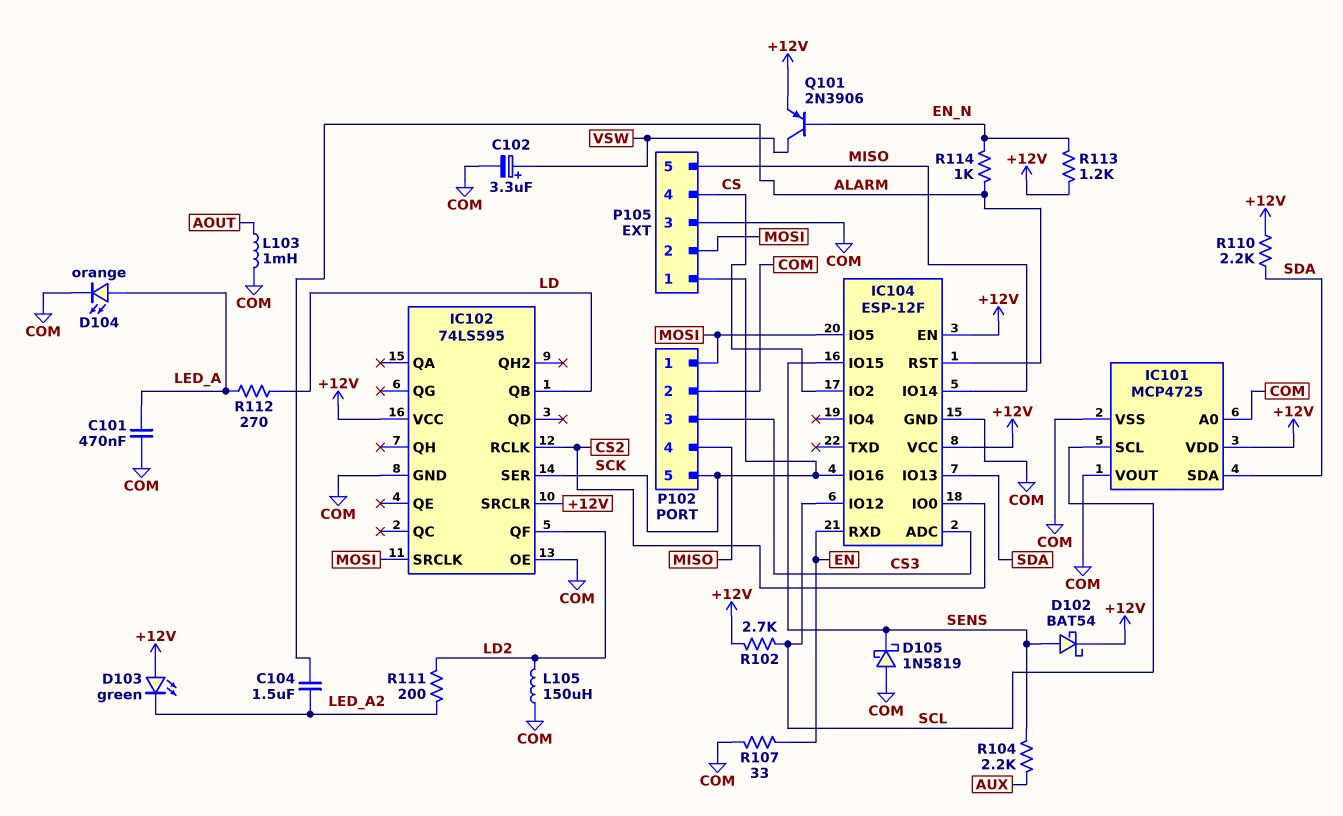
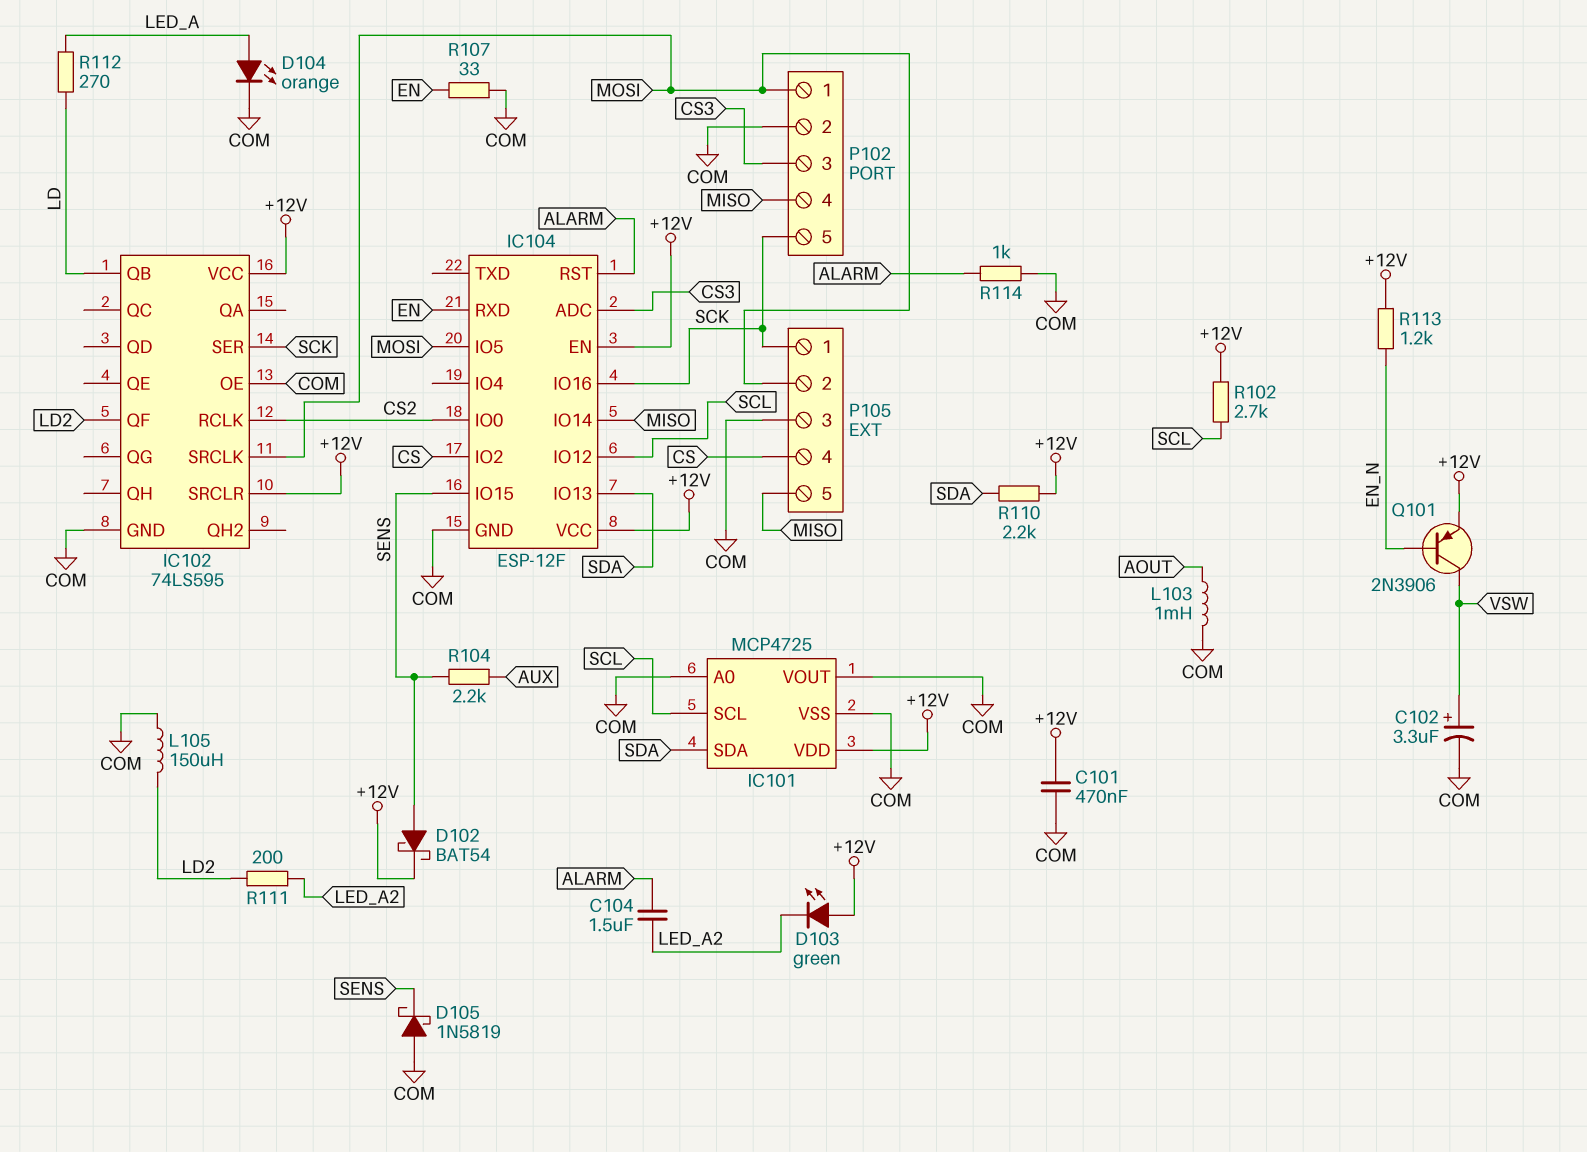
C101: 470nF (COM, LED_A) -> 470nF (+12V, COM)
R114: 1k (ALARM, EN_N) -> 1k (ALARM, COM)

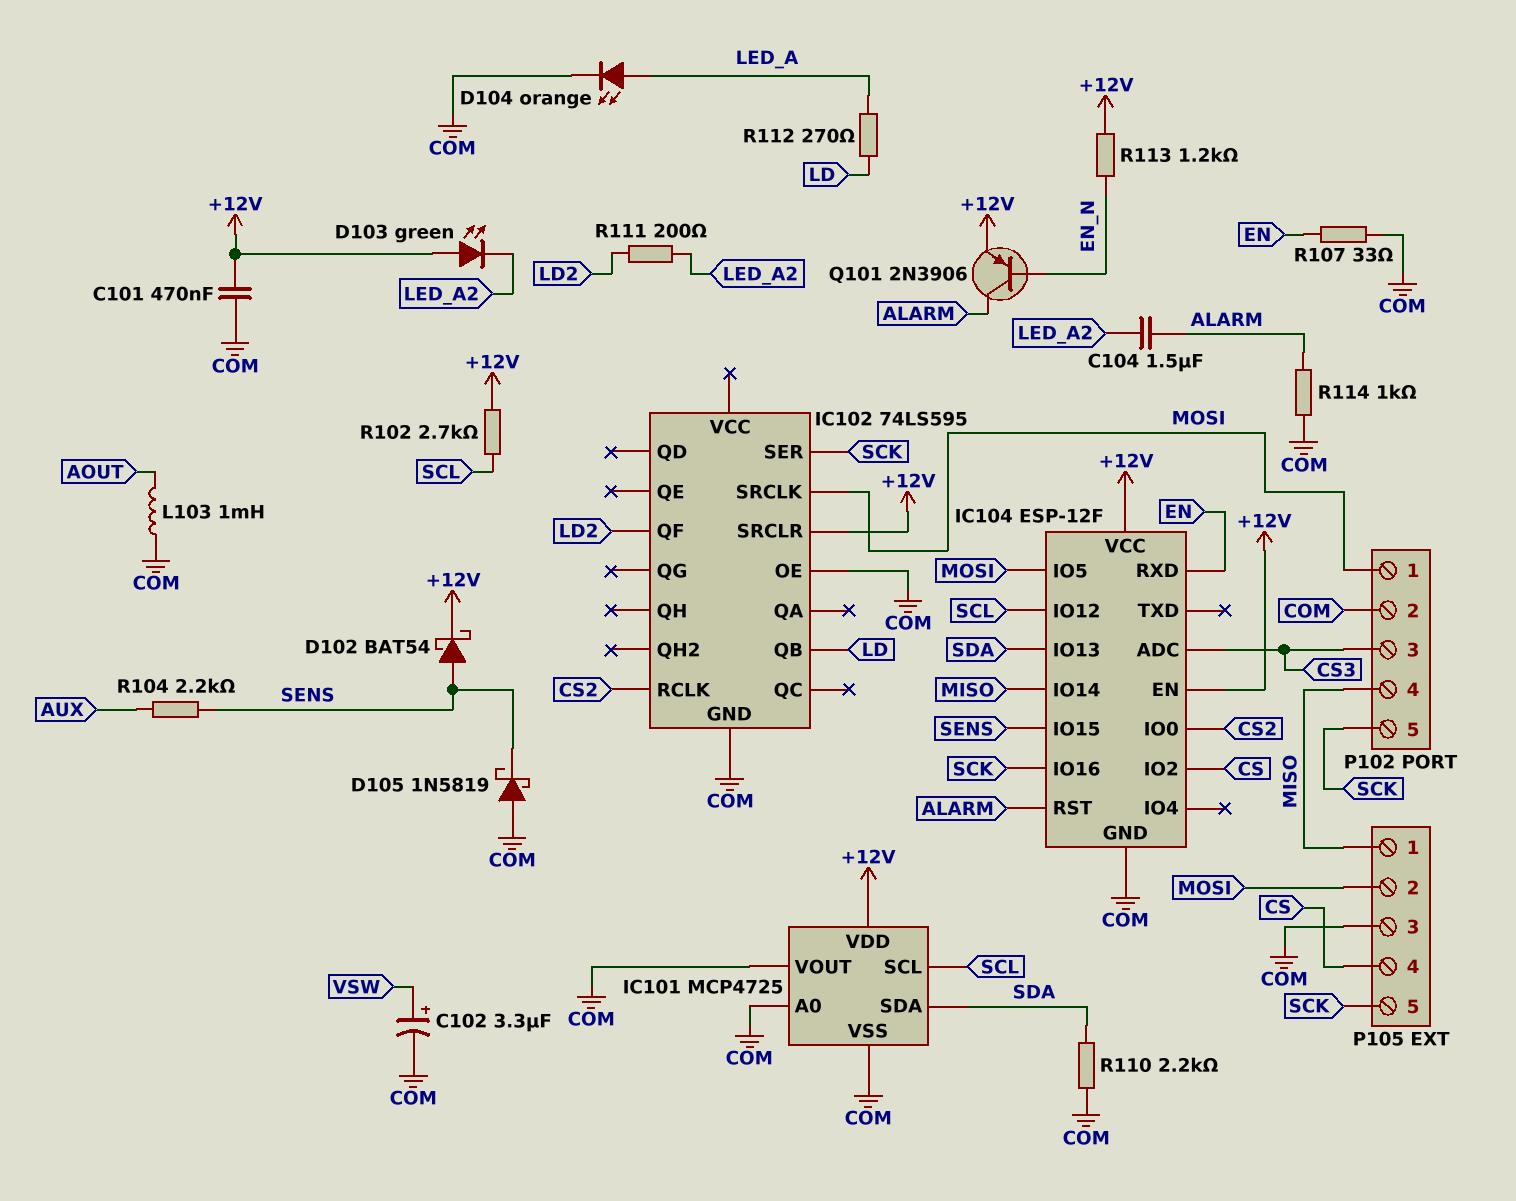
IC102 pin VCC: +12V -> none
L105: 150uH (COM, LD2) -> none
P105 pin 1: SCK -> MISO
P105 pin 5: MISO -> SCK
Q101: PNP 2N3906 (B EN_N, C VSW, E +12V) -> PNP 2N3906 (B EN_N, C ALARM, E +12V)
R110: 2.2k (+12V, SDA) -> 2.2k (COM, SDA)

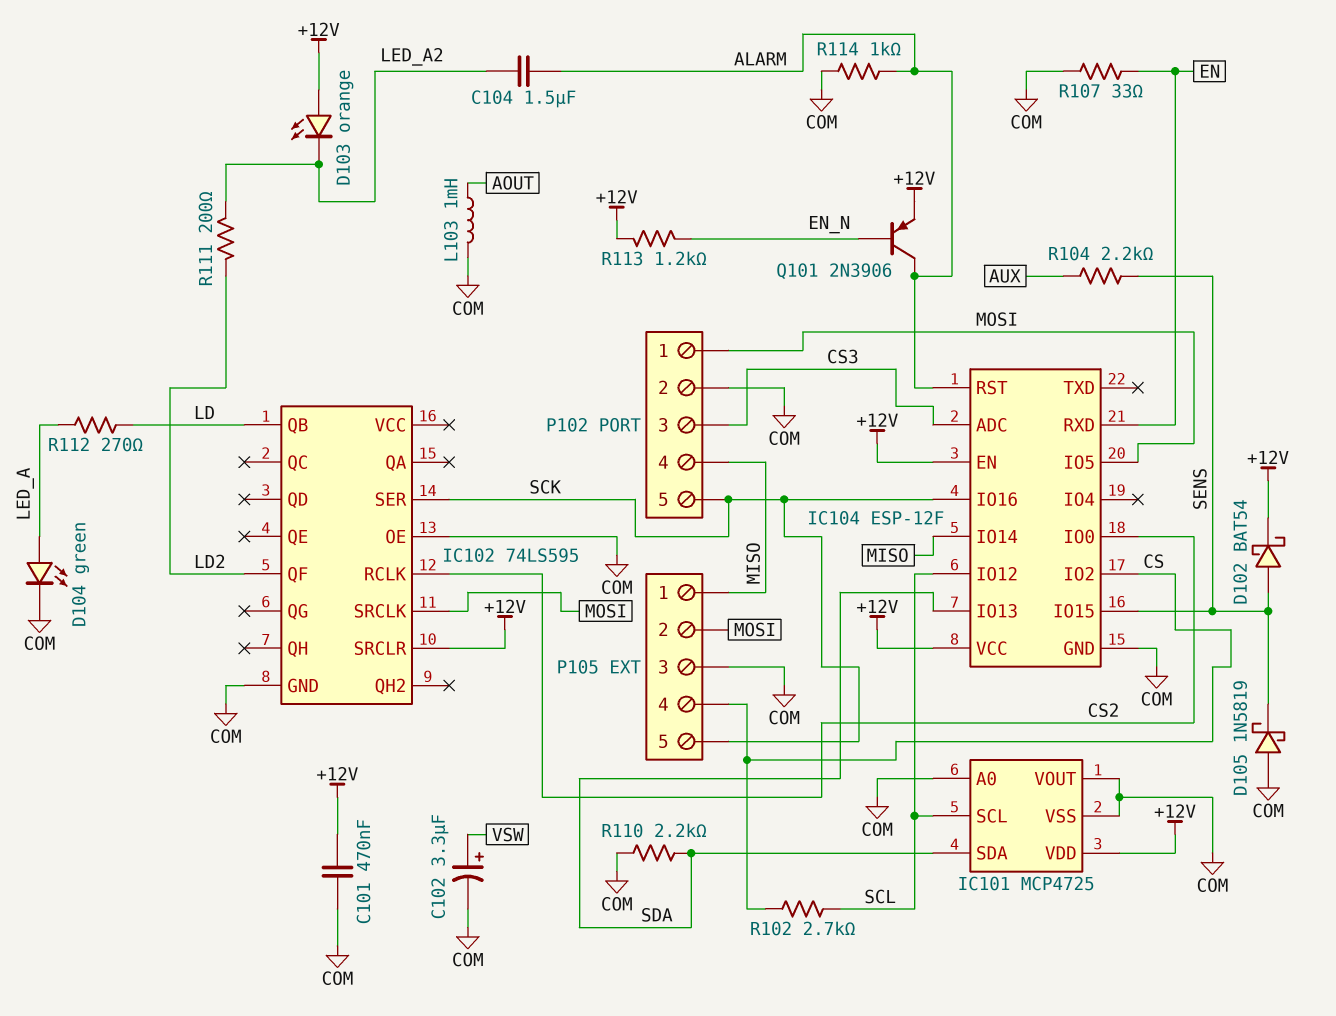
D103: LED green (A +12V, K LED_A2) -> LED orange (A +12V, K LED_A2)
D104: LED orange (A LED_A, K COM) -> LED green (A LED_A, K COM)
R102: 2.7k (+12V, SCL) -> 2.7k (CS, SCL)

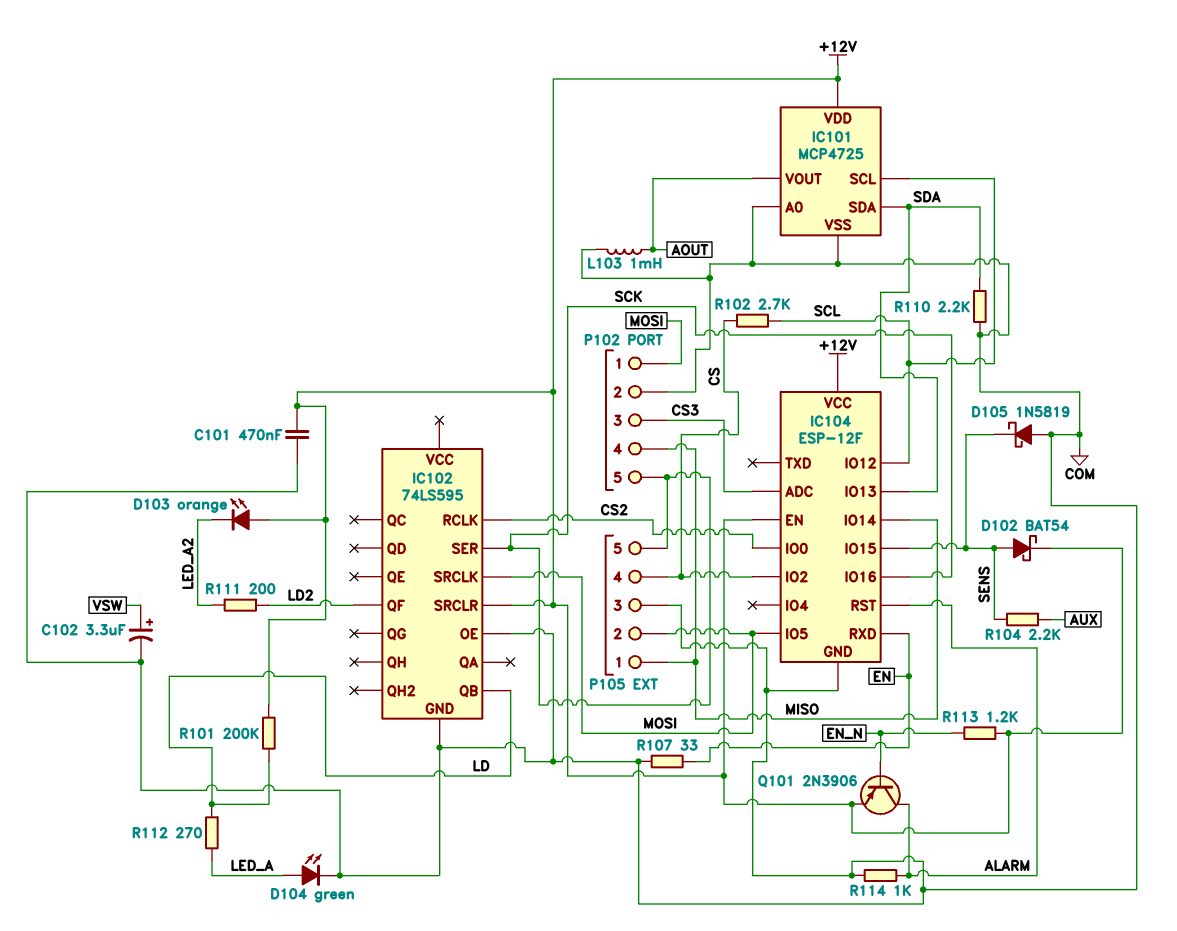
C104: 1.5uF (ALARM, LED_A2) -> none
IC101 pin VOUT: COM -> AOUT
R101: none -> 200k (+12V, LD)

